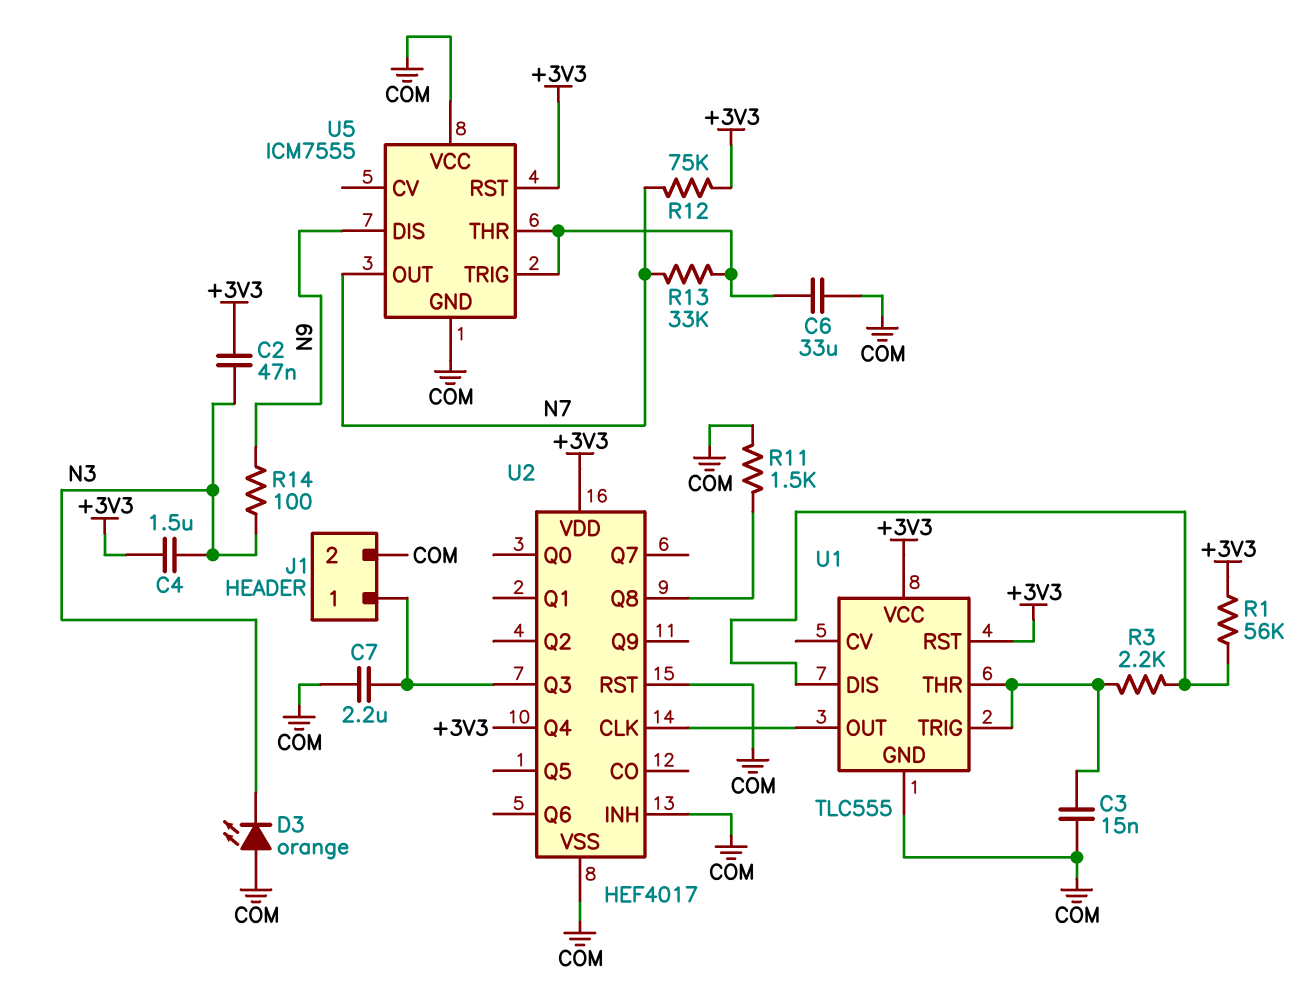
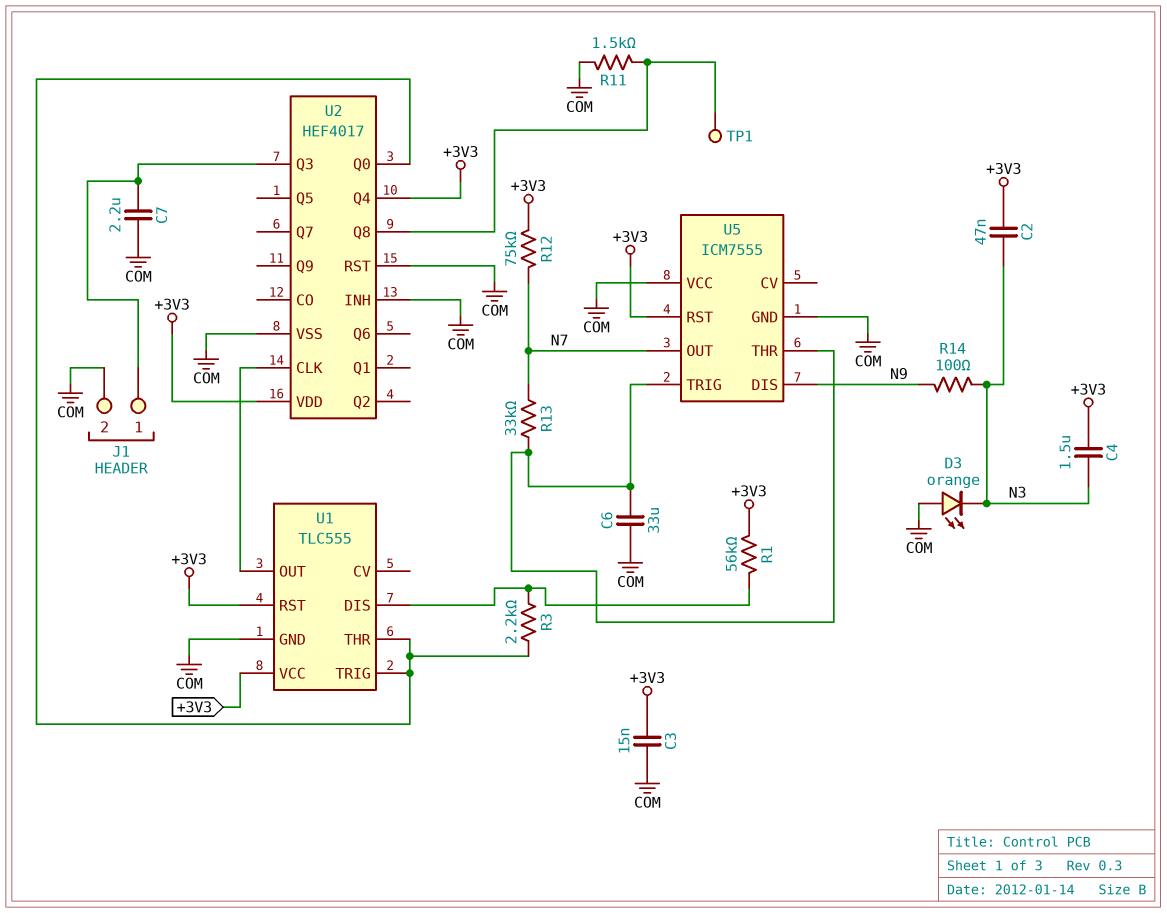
C3: 15nF (COM, U1/THR) -> 15nF (+3V3, COM)
TP1: none -> test point (U2/Q8)
U2 pin Q0: none -> U1/THR

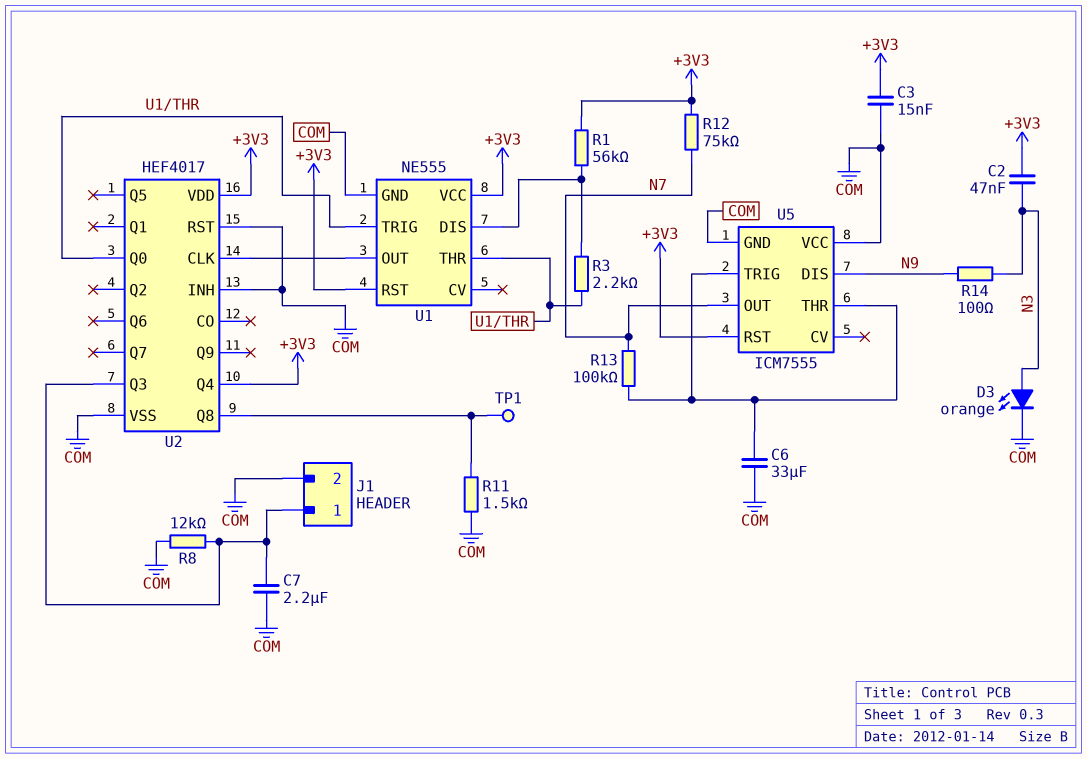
C4: 1.5uF (+3V3, N3) -> none
D3: LED orange (A COM, K N3) -> LED orange (A N3, K COM)
R8: none -> 12k (COM, J1/1)
R13: 33k (N7, U5/THR) -> 100k (N7, U5/THR)
U1: TLC555 -> NE555

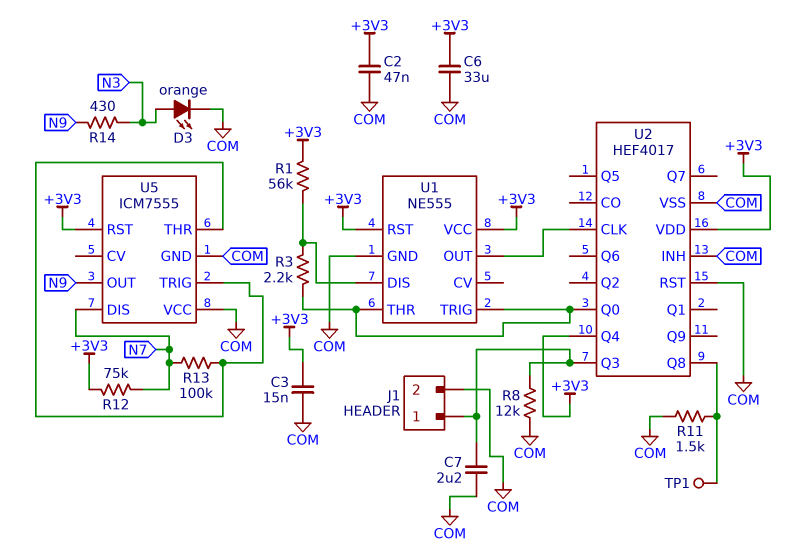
C2: 47nF (+3V3, N3) -> 47nF (+3V3, COM)
C6: 33uF (COM, U5/THR) -> 33uF (+3V3, COM)
R14: 100 (N3, N9) -> 430 (N3, N9)
U5 pin DIS: N9 -> N7
U5 pin OUT: N7 -> N9

